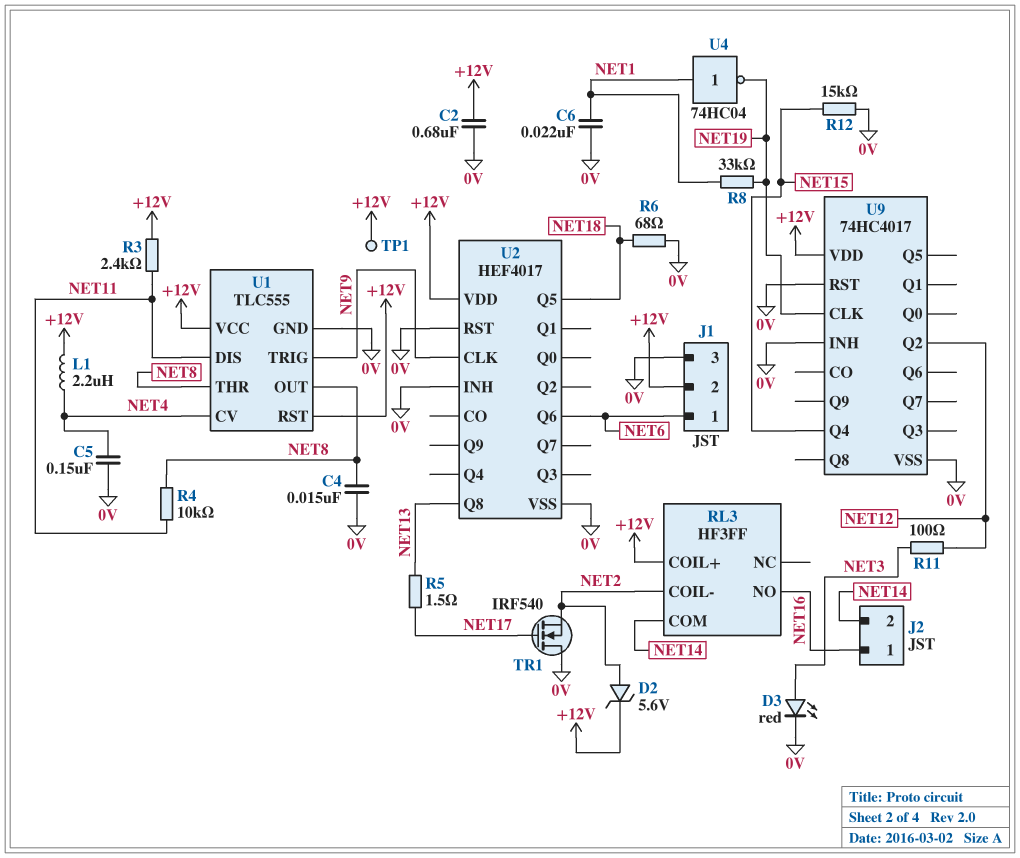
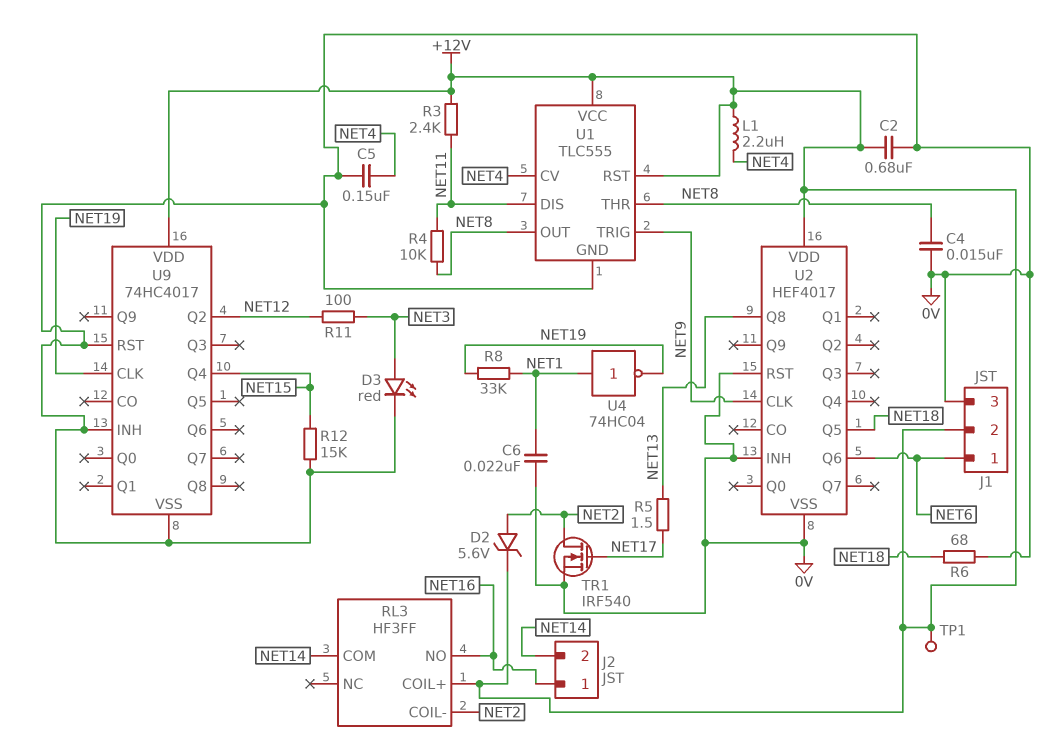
TR1: NMOS IRF540 (G NET17, D 0V, S NET2) -> NMOS IRF540 (G NET17, D NET2, S 0V)

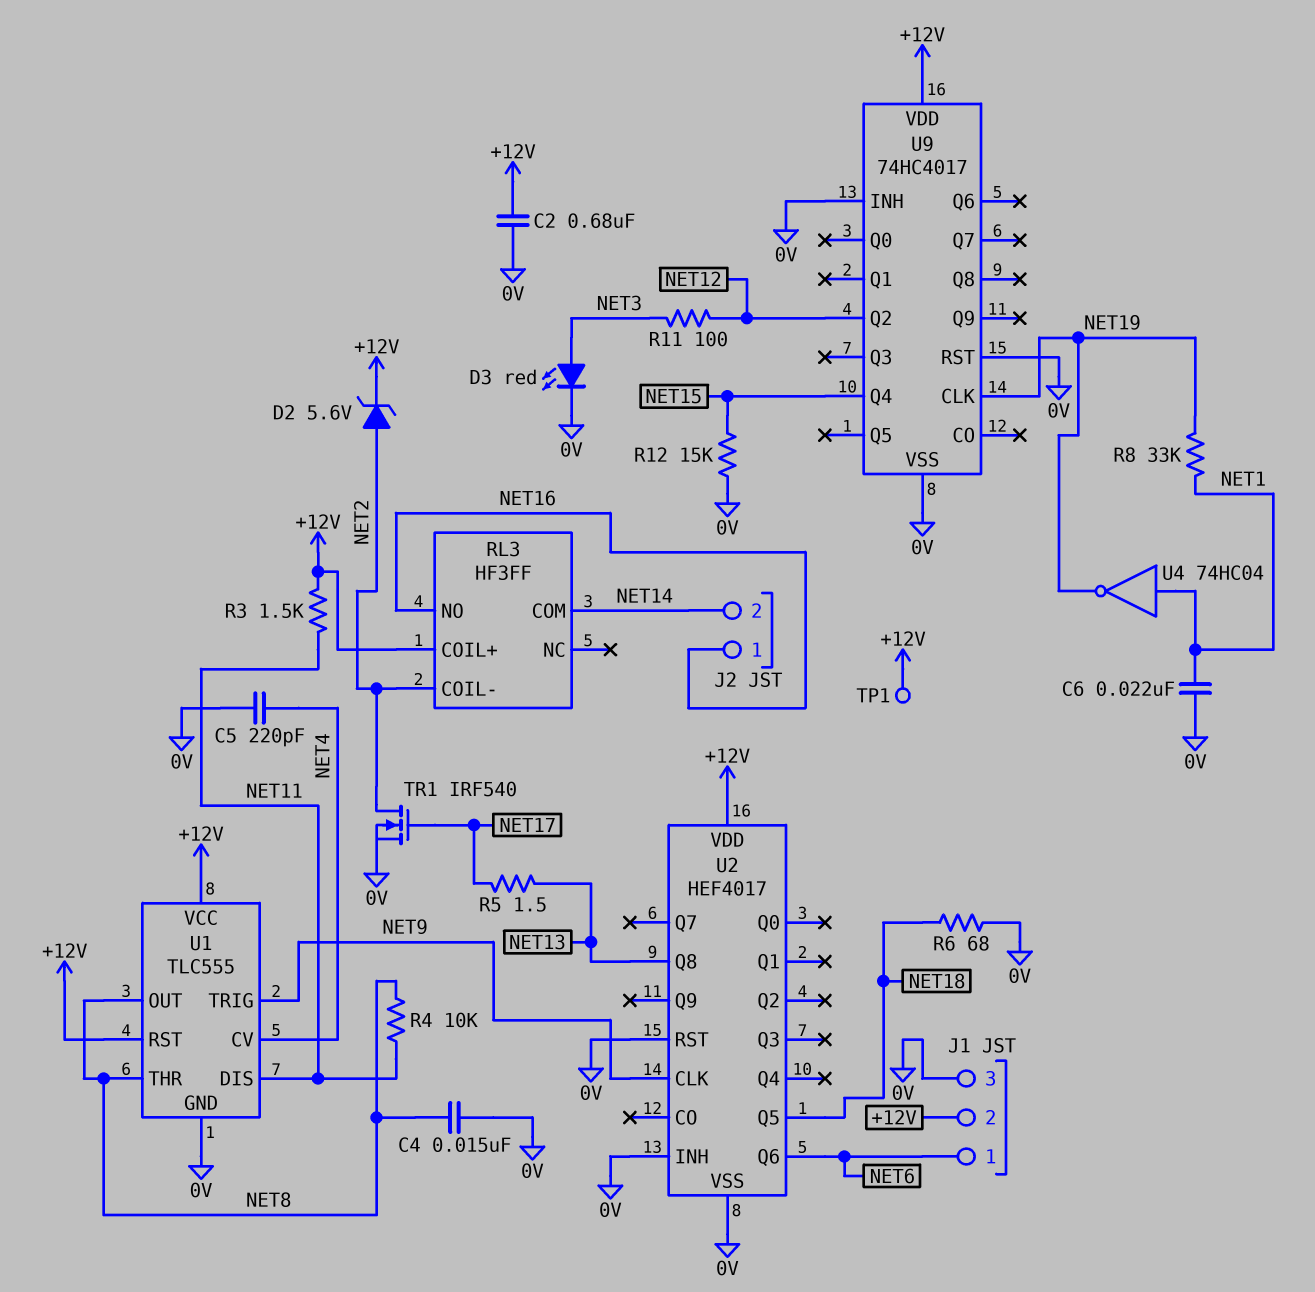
C5: 150nF (0V, NET4) -> 220pF (0V, NET4)
L1: 2.2uH (+12V, NET4) -> none
R3: 2.4k (+12V, NET11) -> 1.5k (+12V, NET11)

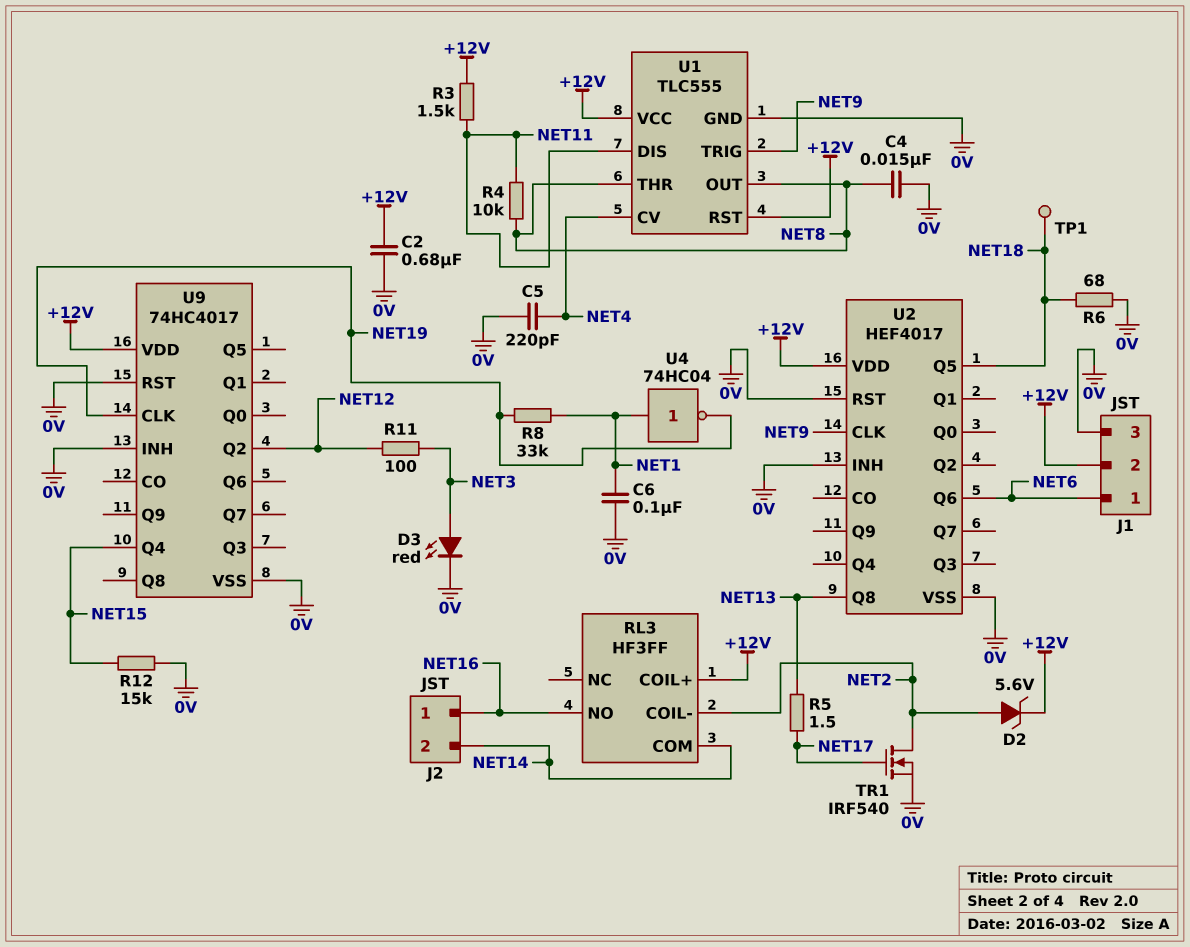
C6: 22nF (0V, NET1) -> 100nF (0V, NET1)
TP1: test point (+12V) -> test point (NET18)

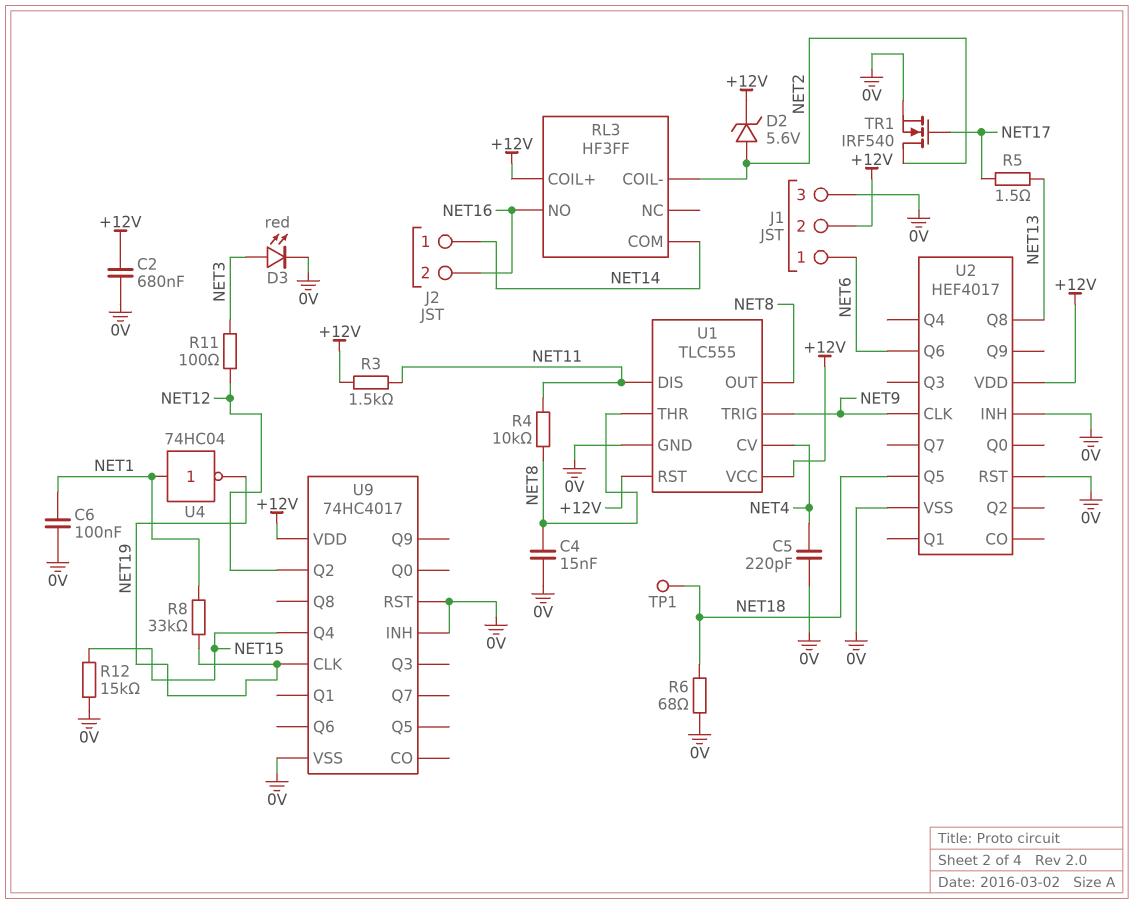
J2 pin 1: NET16 -> NET14
J2 pin 2: NET14 -> NET16

